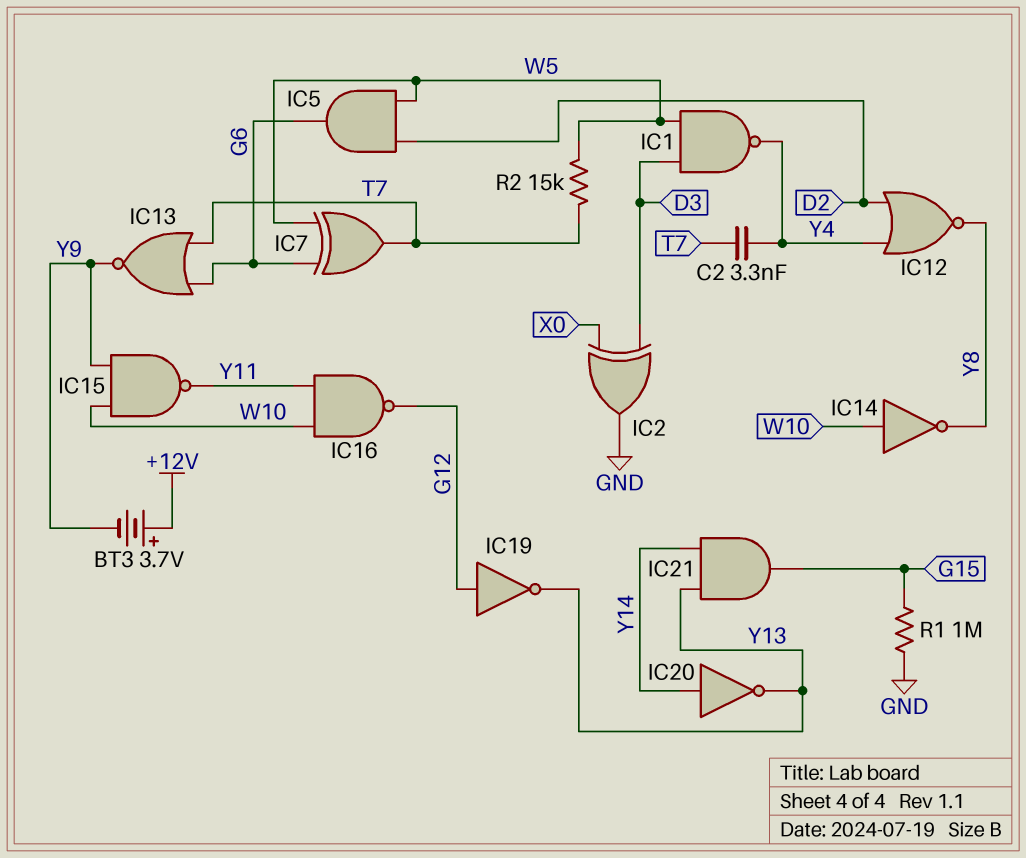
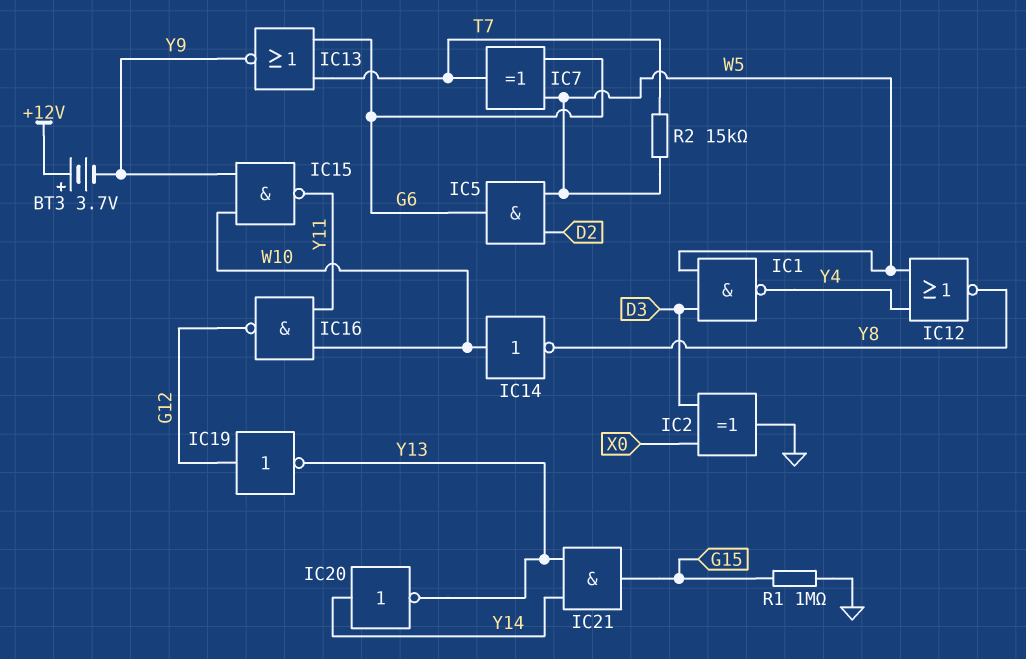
C2: 3.3nF (T7, Y4) -> none
IC12: NOR (in D2, in Y4, out Y8) -> NOR (in W5, in Y4, out Y8)

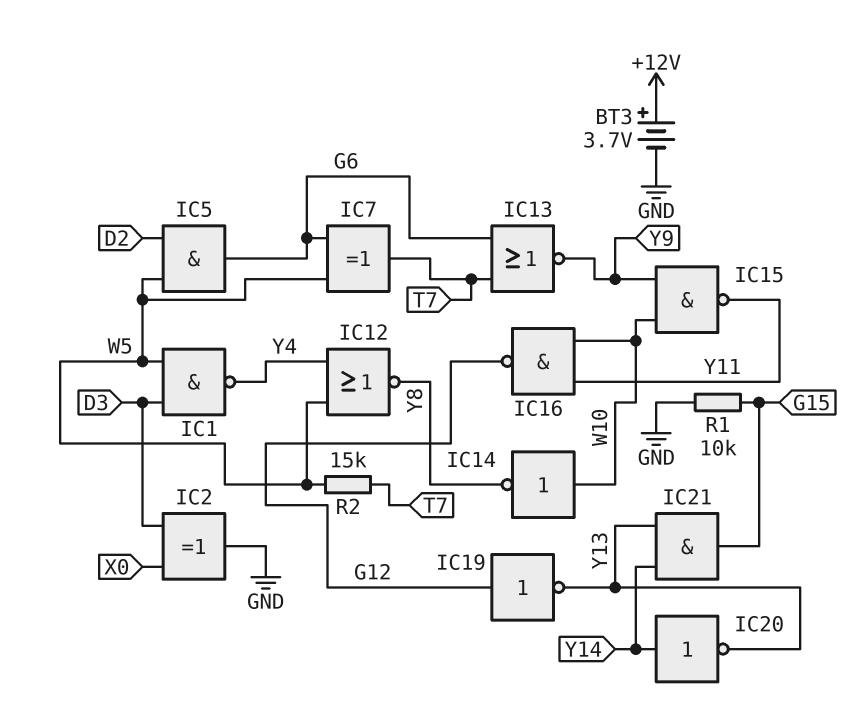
BT3: 3.7V (plus +12V, minus Y9) -> 3.7V (plus +12V, minus GND)
R1: 1M (G15, GND) -> 10k (G15, GND)

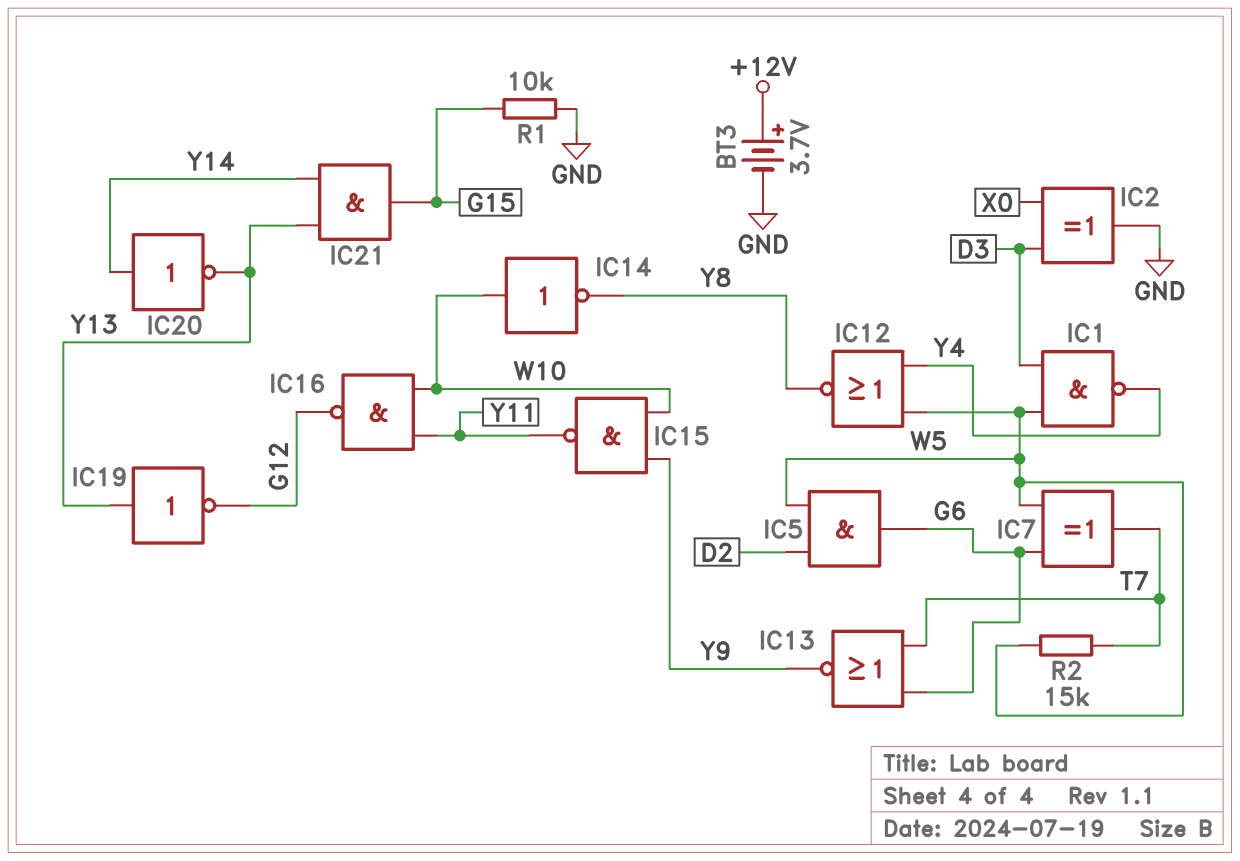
IC19: NOT (in G12, out Y13) -> NOT (in Y13, out G12)

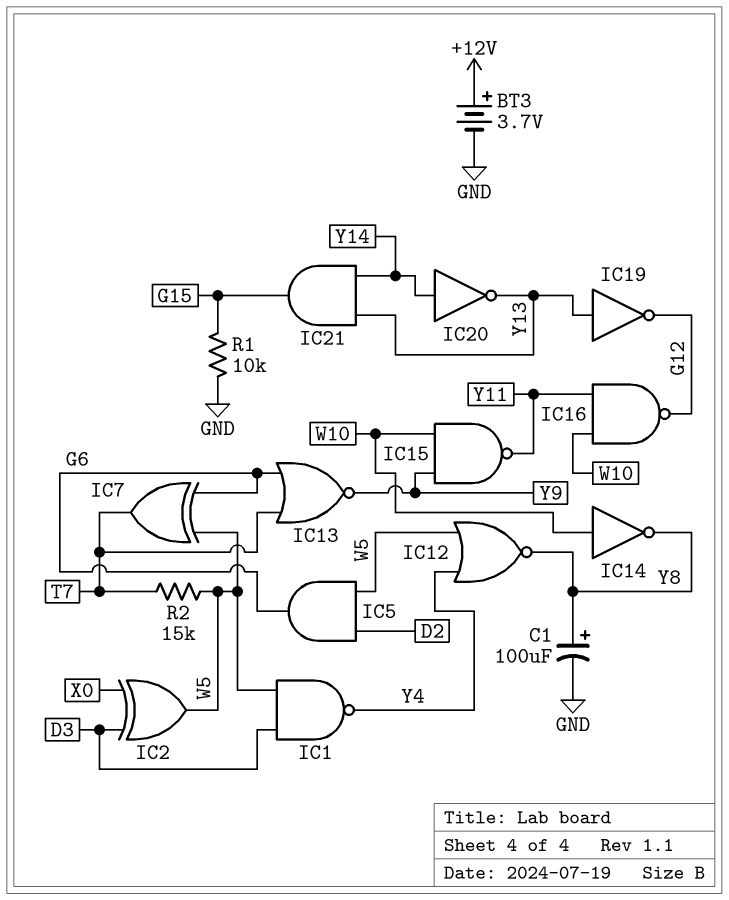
C1: none -> 100uF (plus Y8, minus GND)
IC2: XOR (in D3, in X0, out GND) -> XOR (in D3, in X0, out W5)

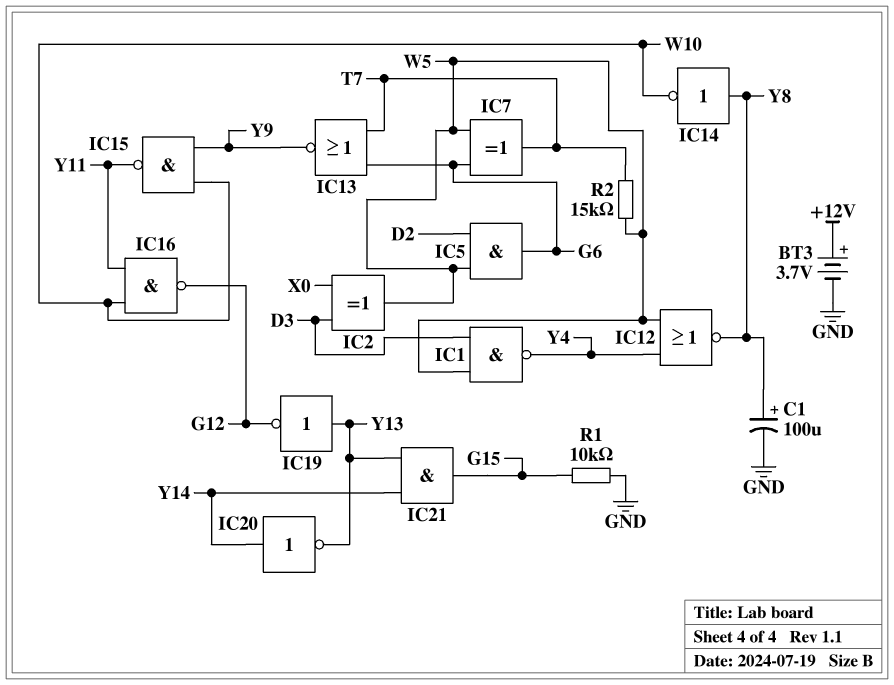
IC14: NOT (in W10, out Y8) -> NOT (in Y8, out W10)

